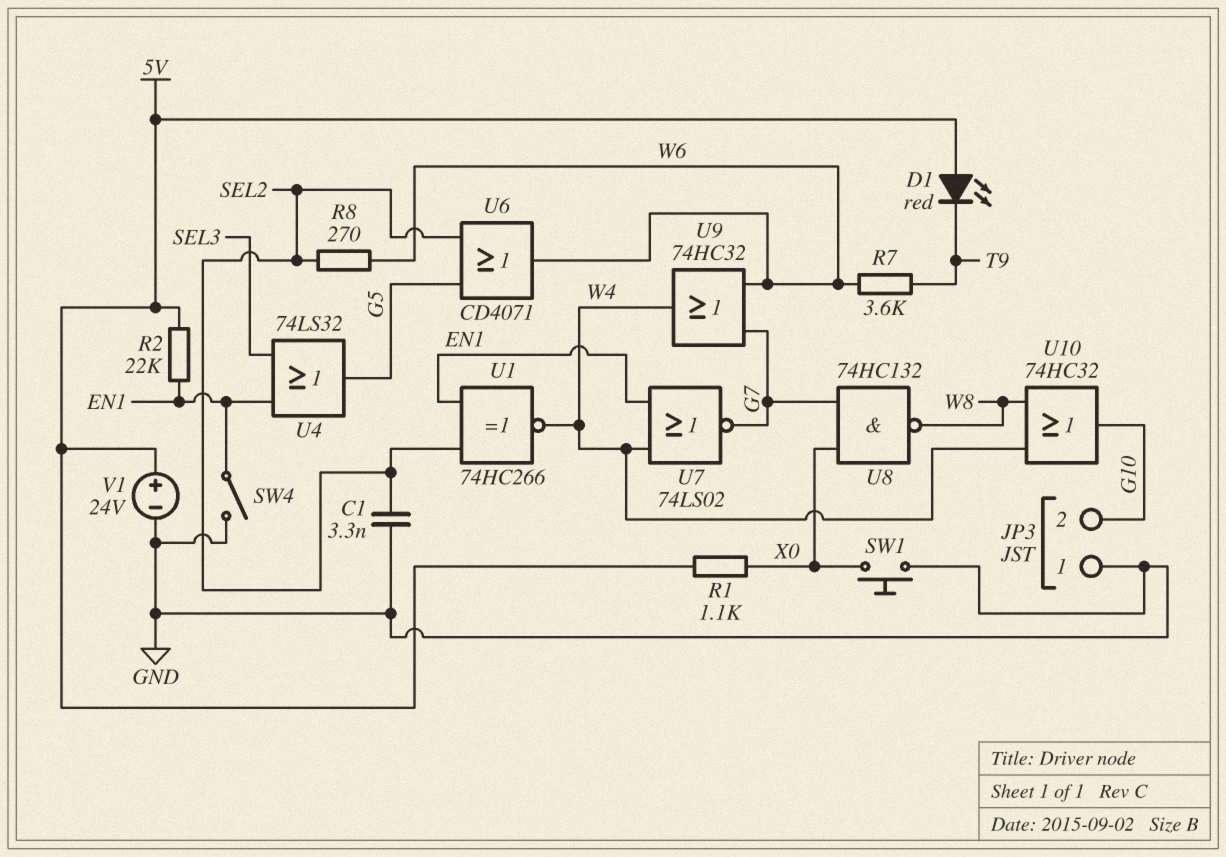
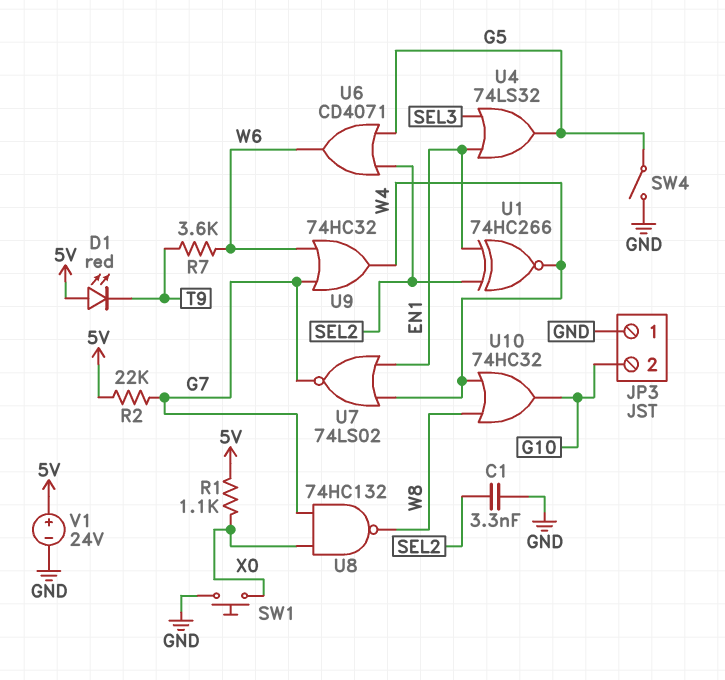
R2: 22k (5V, EN1) -> 22k (5V, G7)
R8: 270 (SEL2, W6) -> none
SW4: switch (EN1, GND) -> switch (G5, GND)

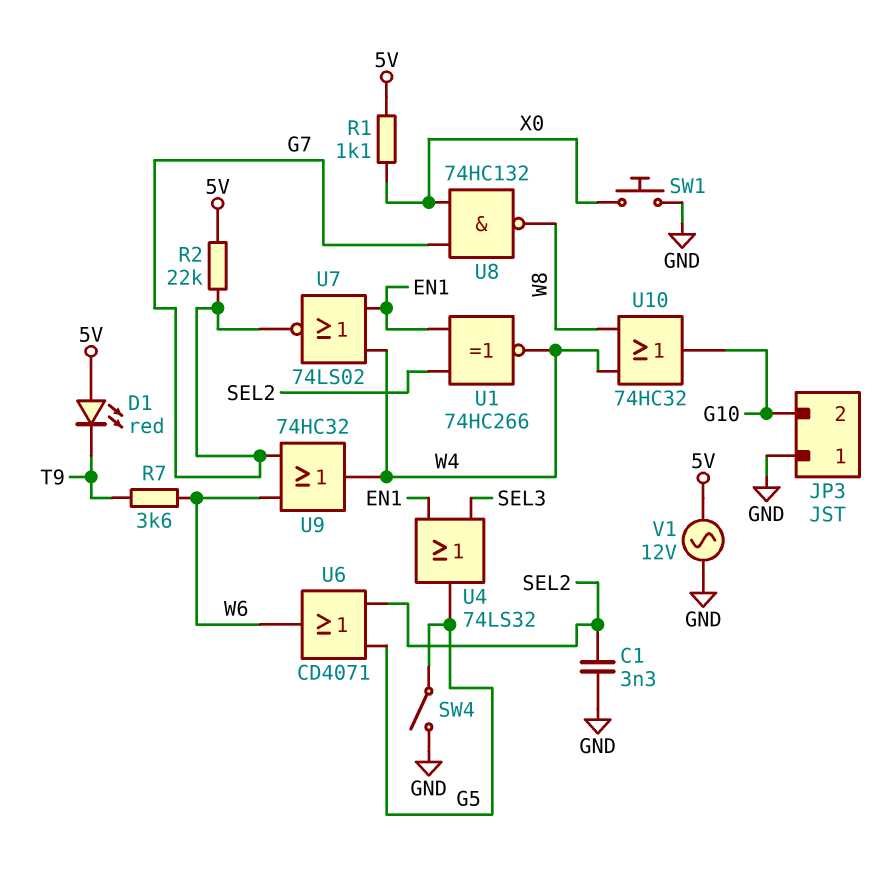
V1: 24V (plus 5V, minus GND) -> AC 12V (5V, GND)

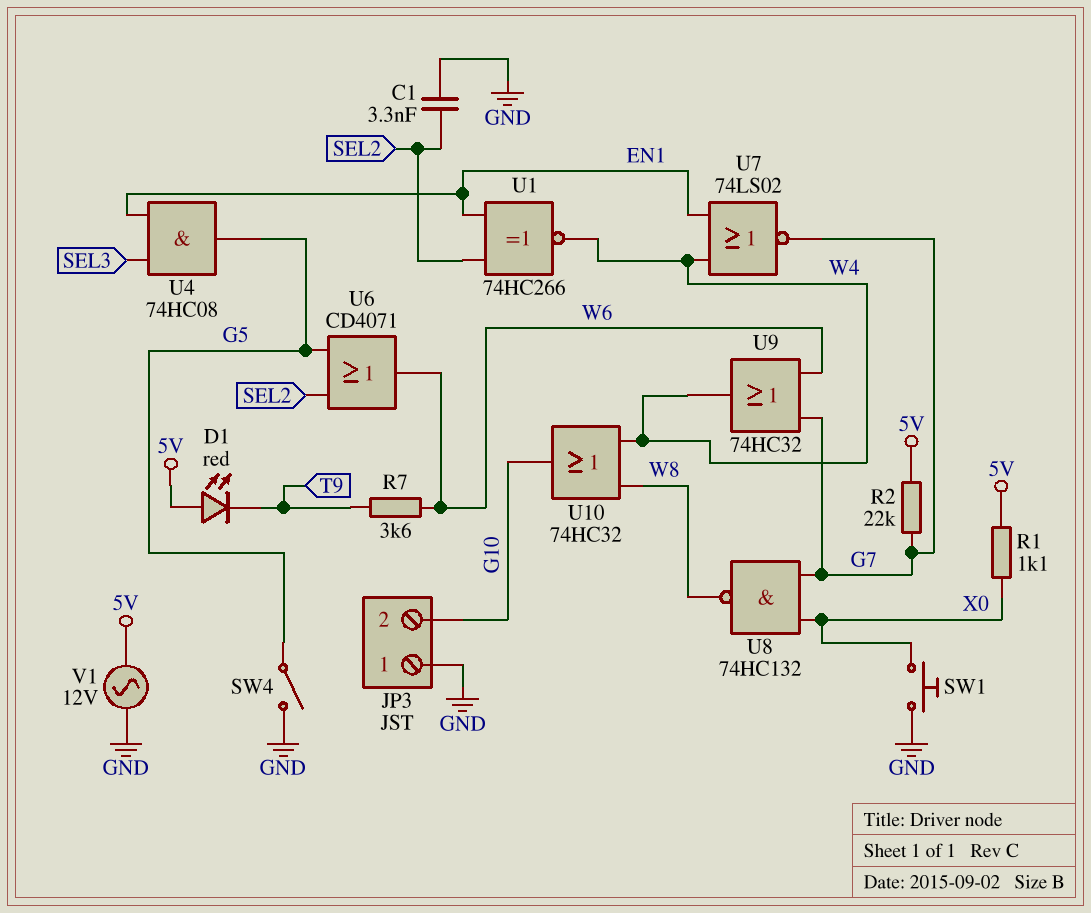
U4: OR 74LS32 (in EN1, in SEL3, out G5) -> AND 74HC08 (in EN1, in SEL3, out G5)

